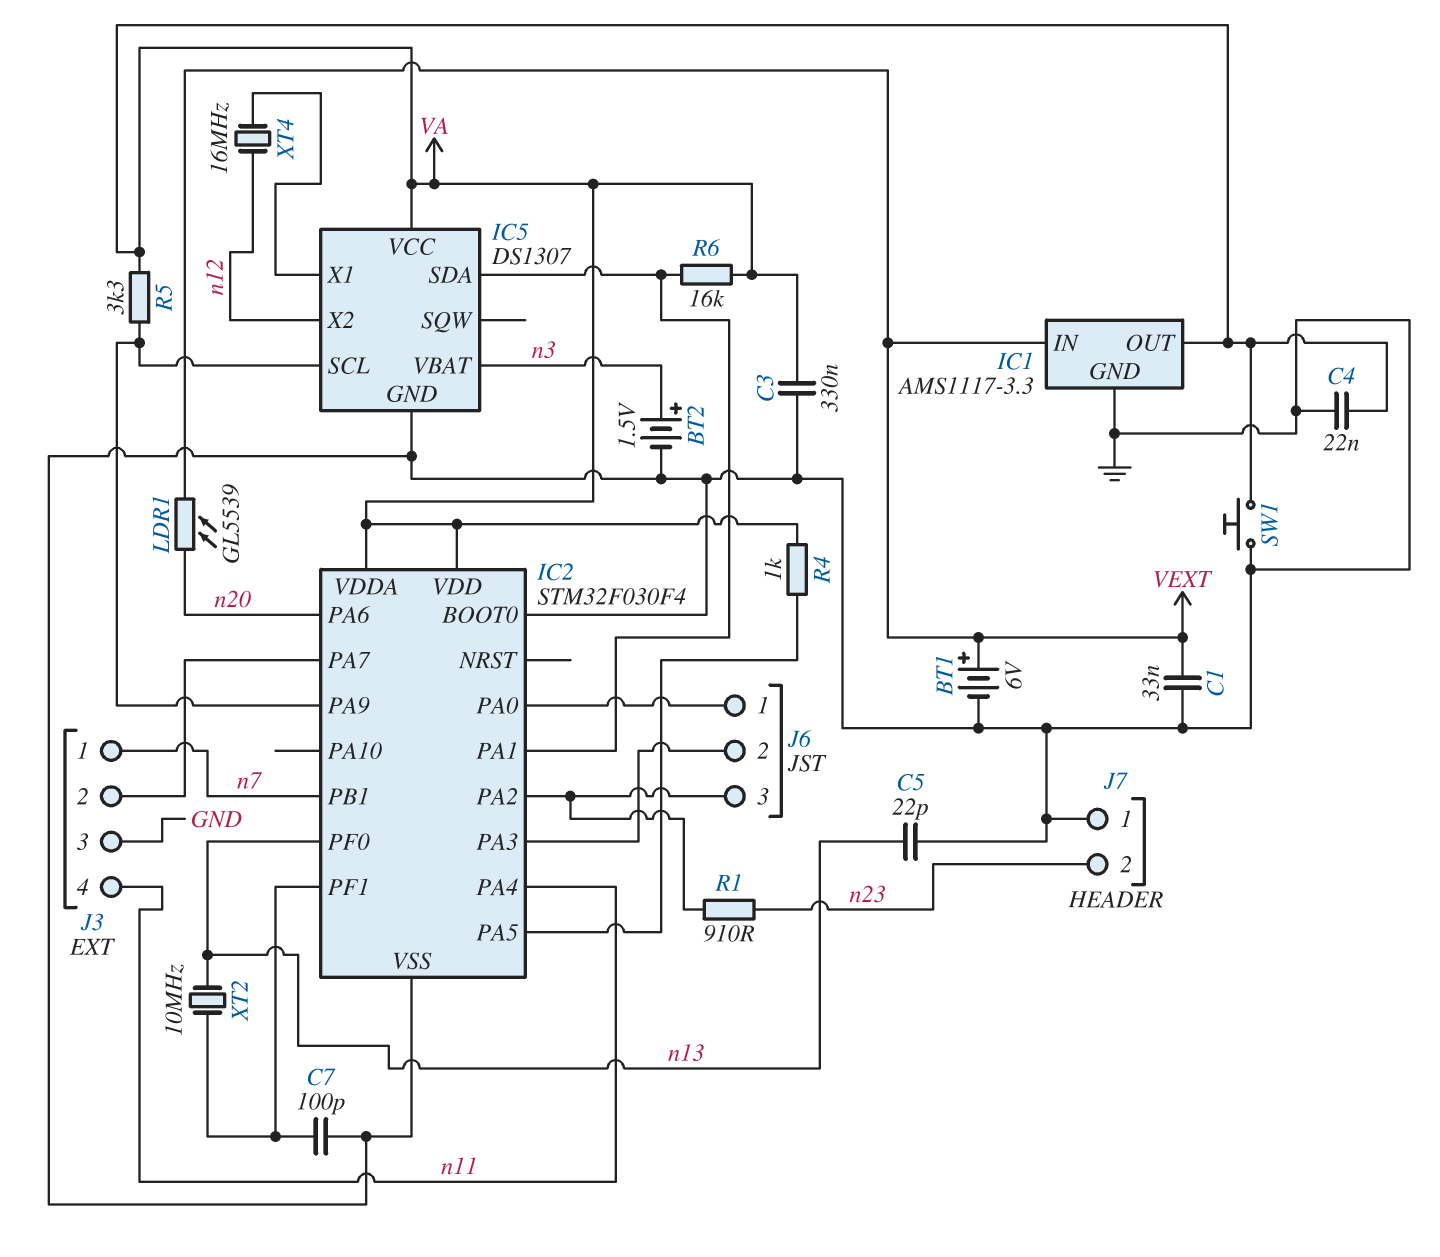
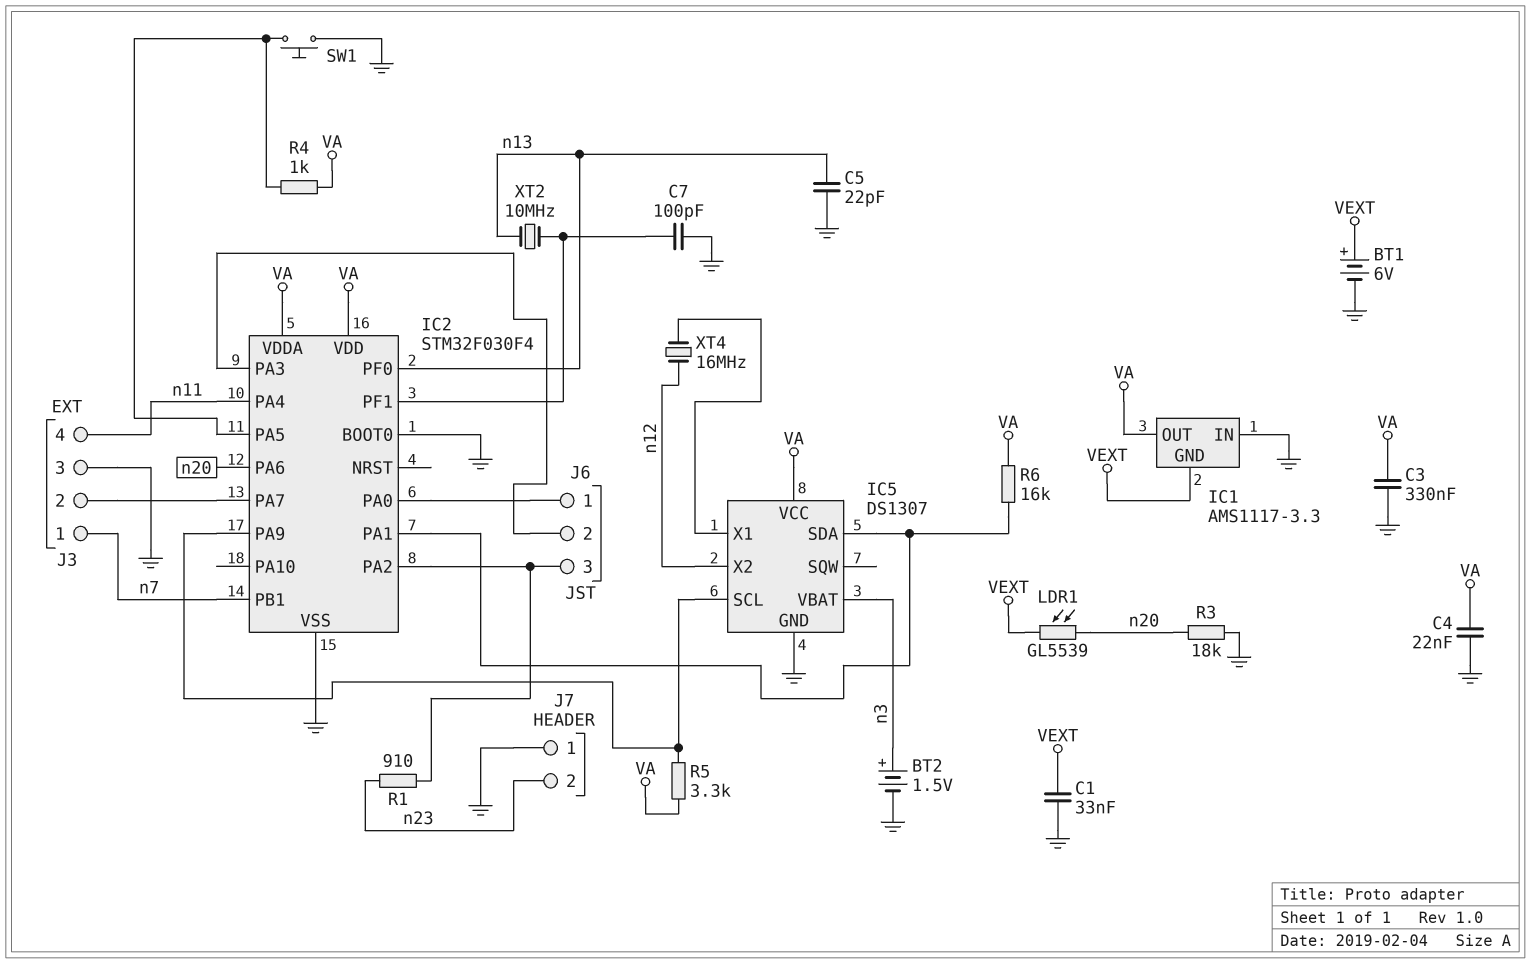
IC1 pin GND: GND -> VEXT
IC1 pin IN: VEXT -> GND
R3: none -> 18k (GND, n20)
SW1: button (GND, VA) -> button (GND, IC2/PA5)

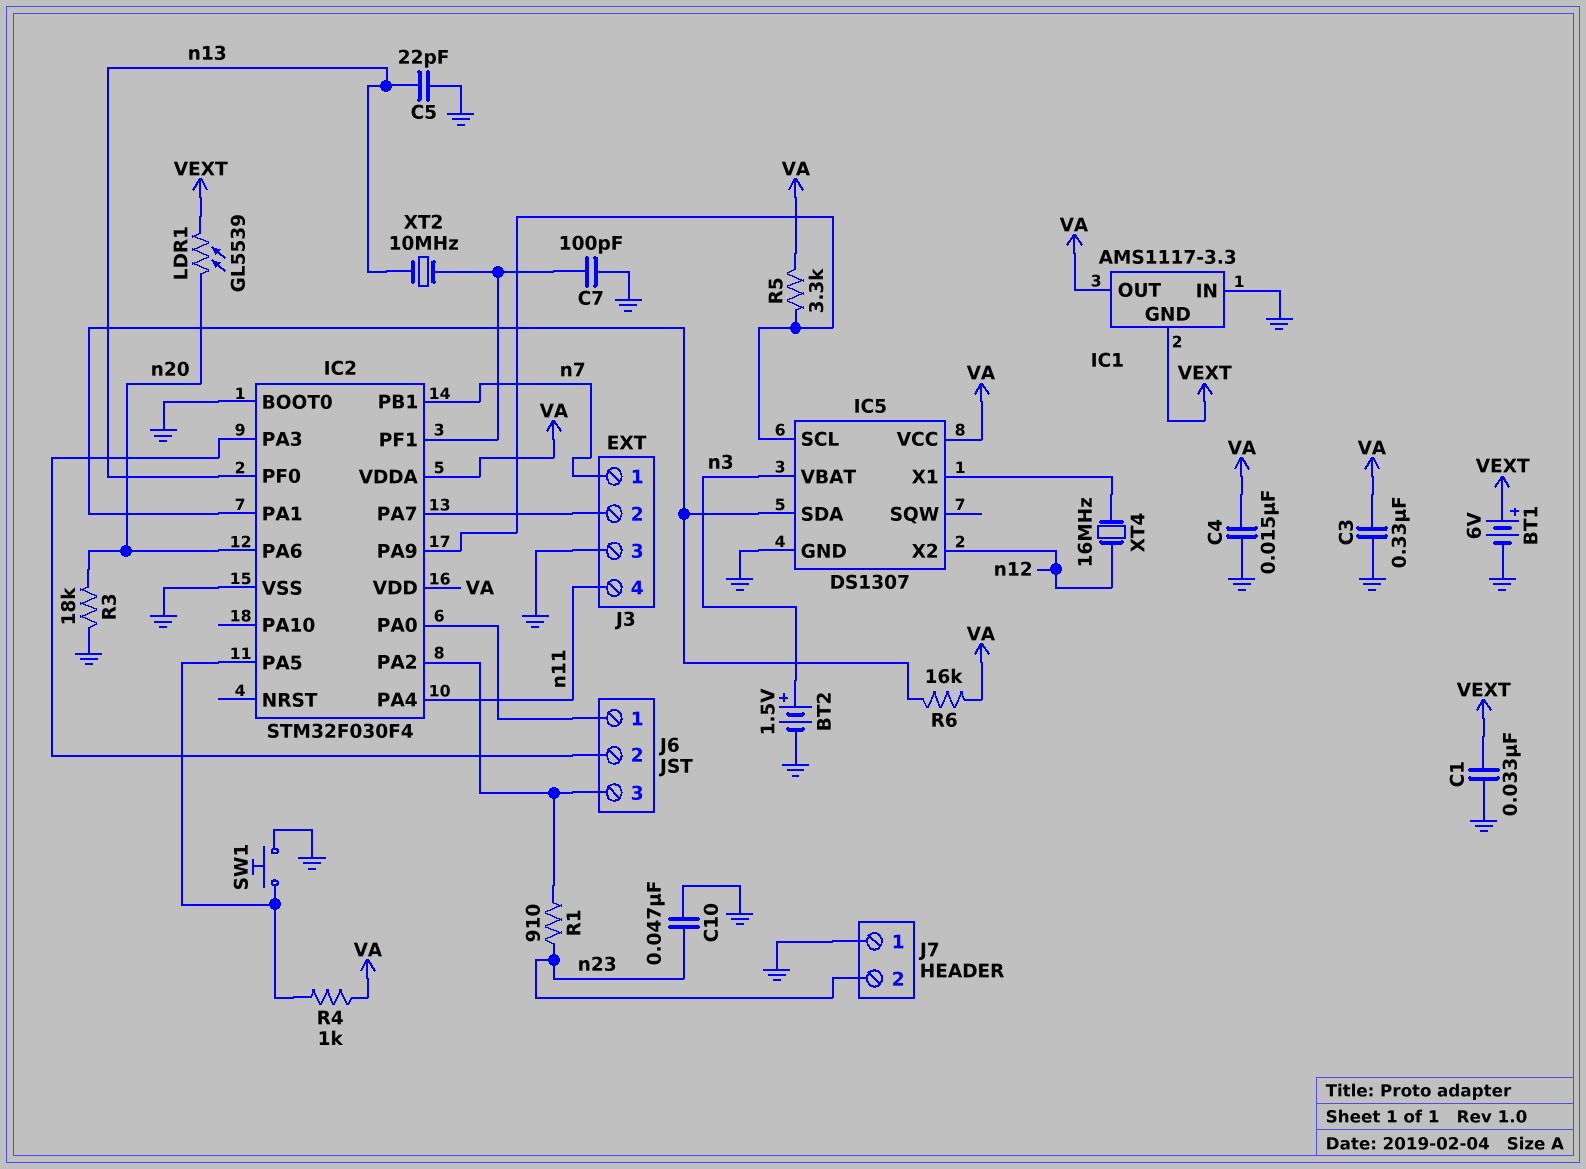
C4: 22nF (GND, VA) -> 15nF (GND, VA)
C10: none -> 47nF (GND, n23)

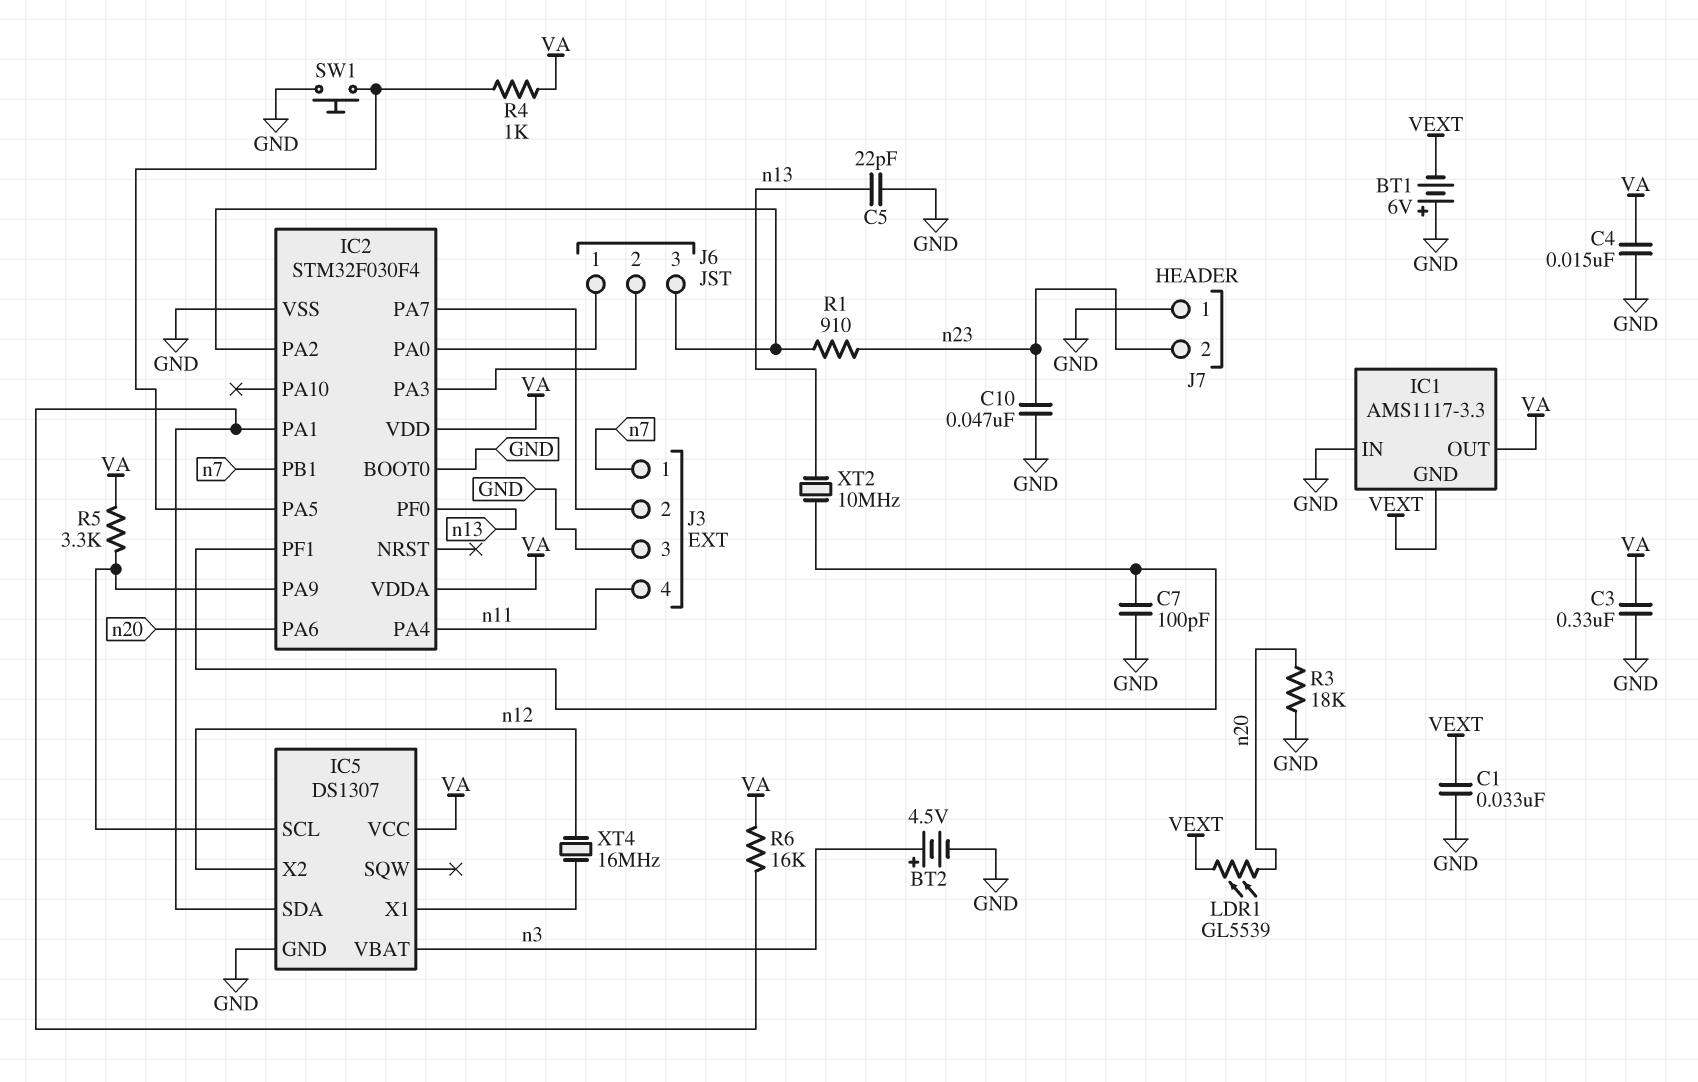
BT1: 6V (plus VEXT, minus GND) -> 6V (plus GND, minus VEXT)
BT2: 1.5V (plus n3, minus GND) -> 4.5V (plus n3, minus GND)

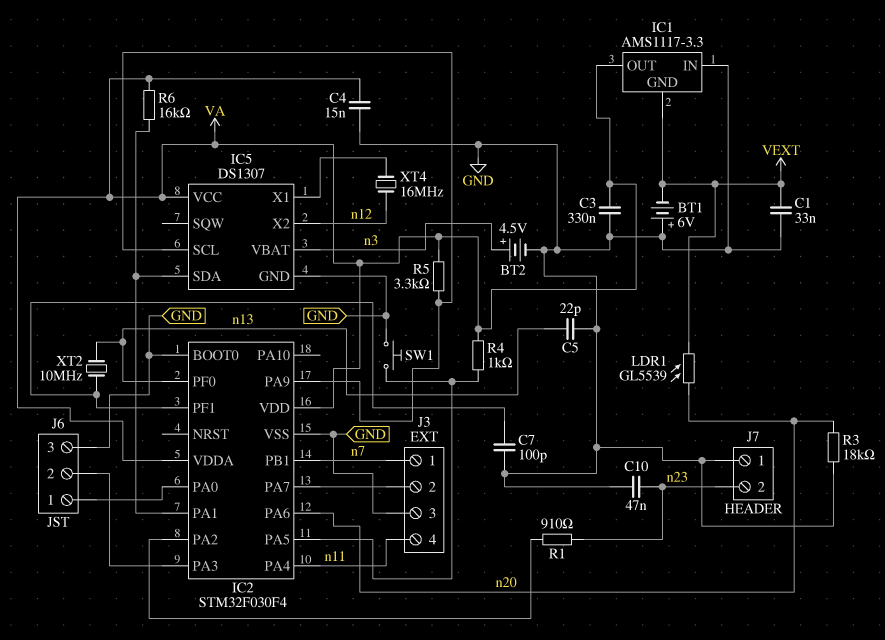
J6 pin 3: IC2/PA2 -> GND

